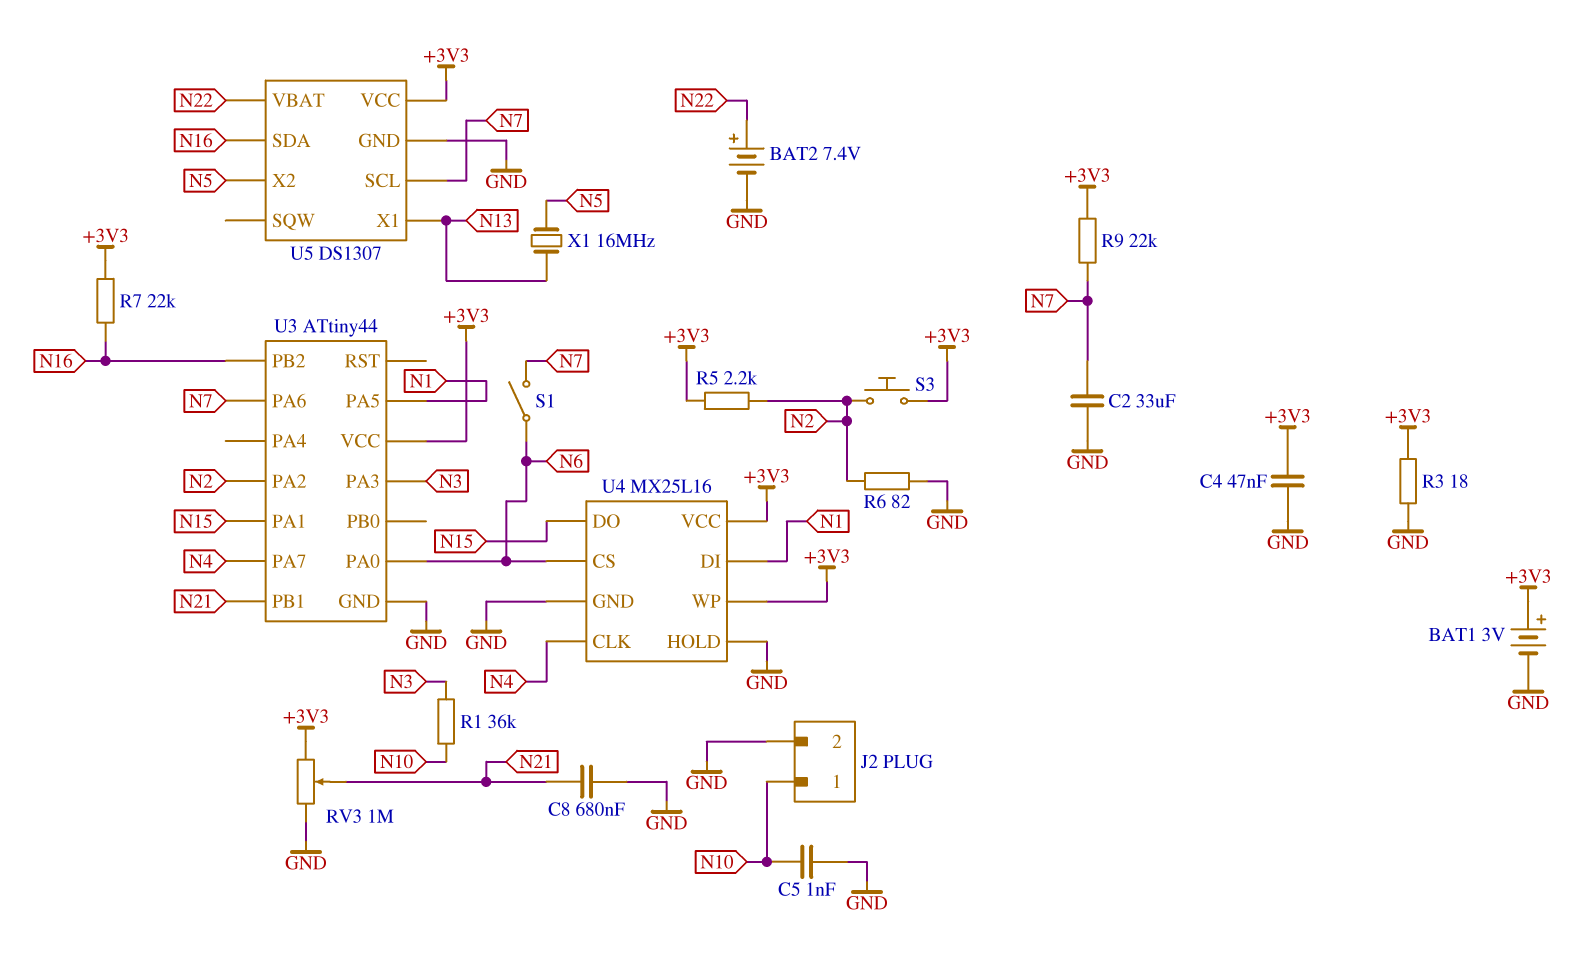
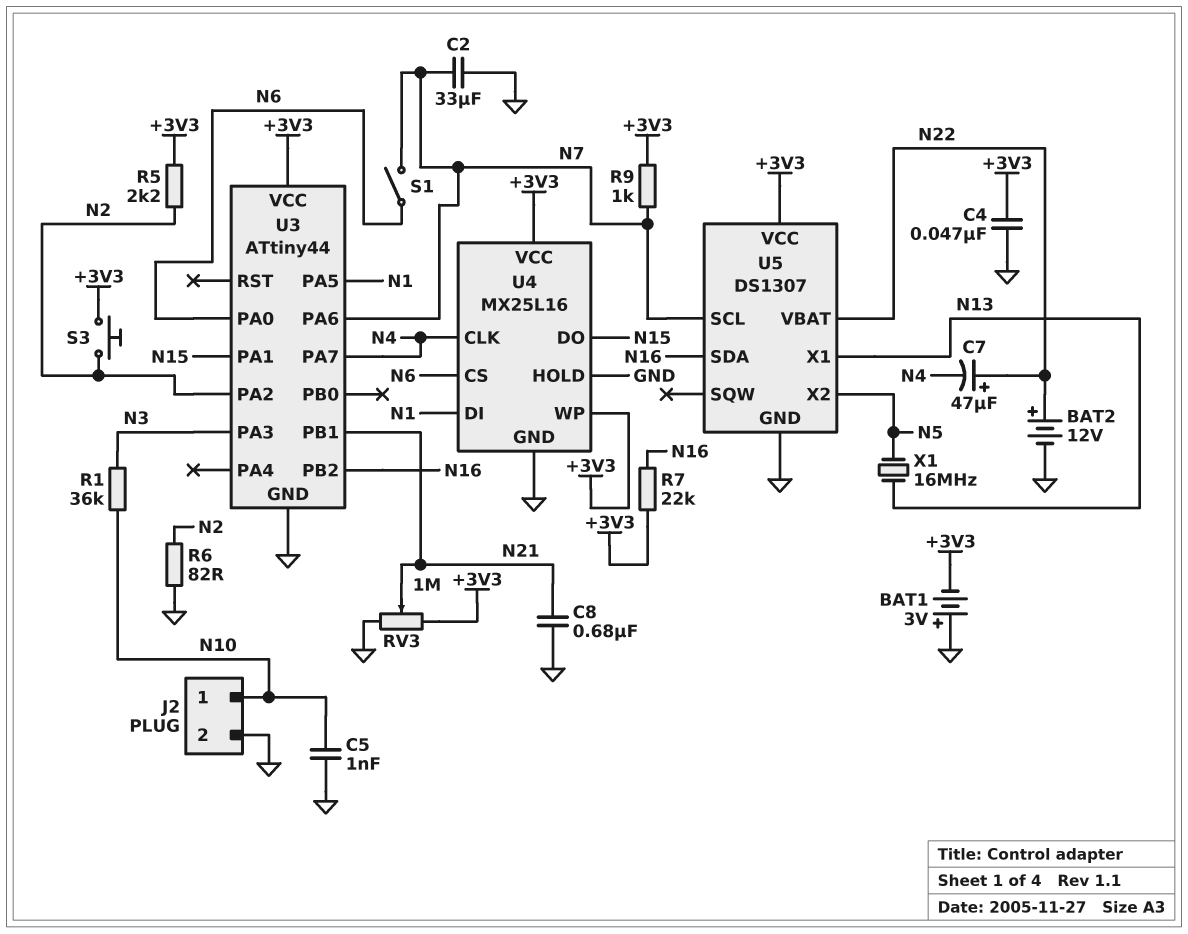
BAT1: 3V (plus +3V3, minus GND) -> 3V (plus GND, minus +3V3)
BAT2: 7.4V (plus N22, minus GND) -> 12V (plus N22, minus GND)
C7: none -> 47uF (plus N22, minus N4)
R3: 18 (+3V3, GND) -> none
R9: 22k (+3V3, N7) -> 1k (+3V3, N7)

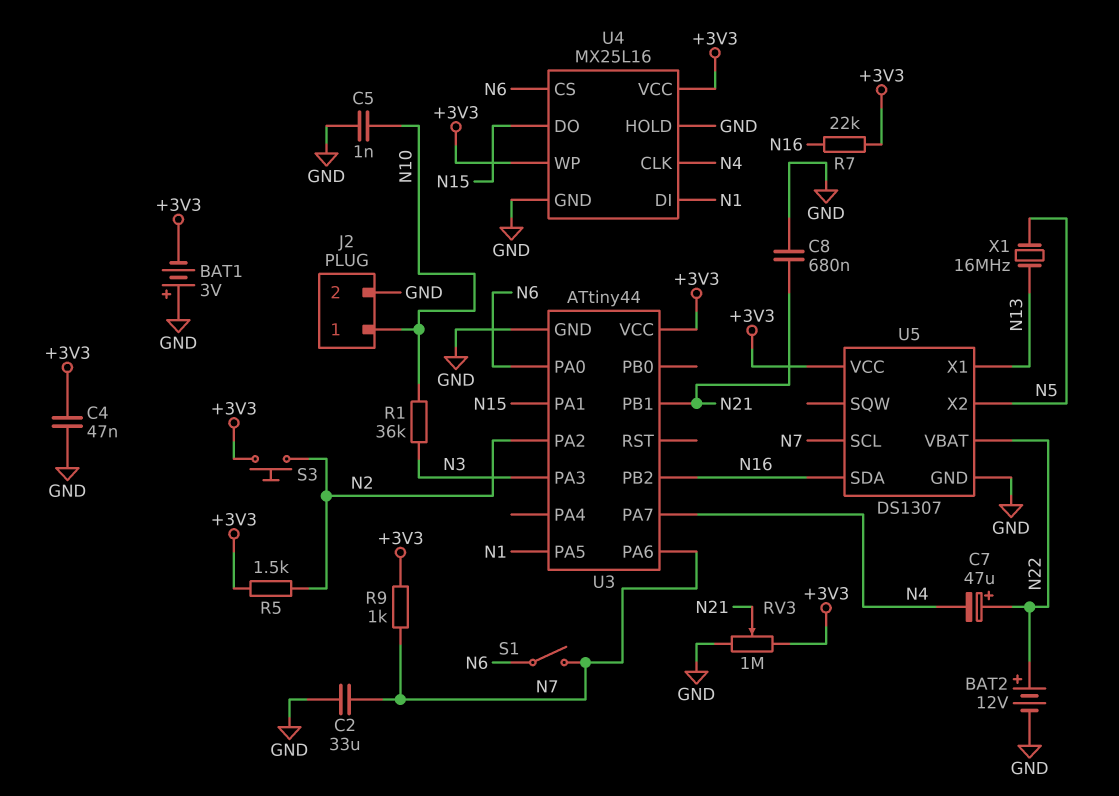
R5: 2.2k (+3V3, N2) -> 1.5k (+3V3, N2)
R6: 82 (GND, N2) -> none

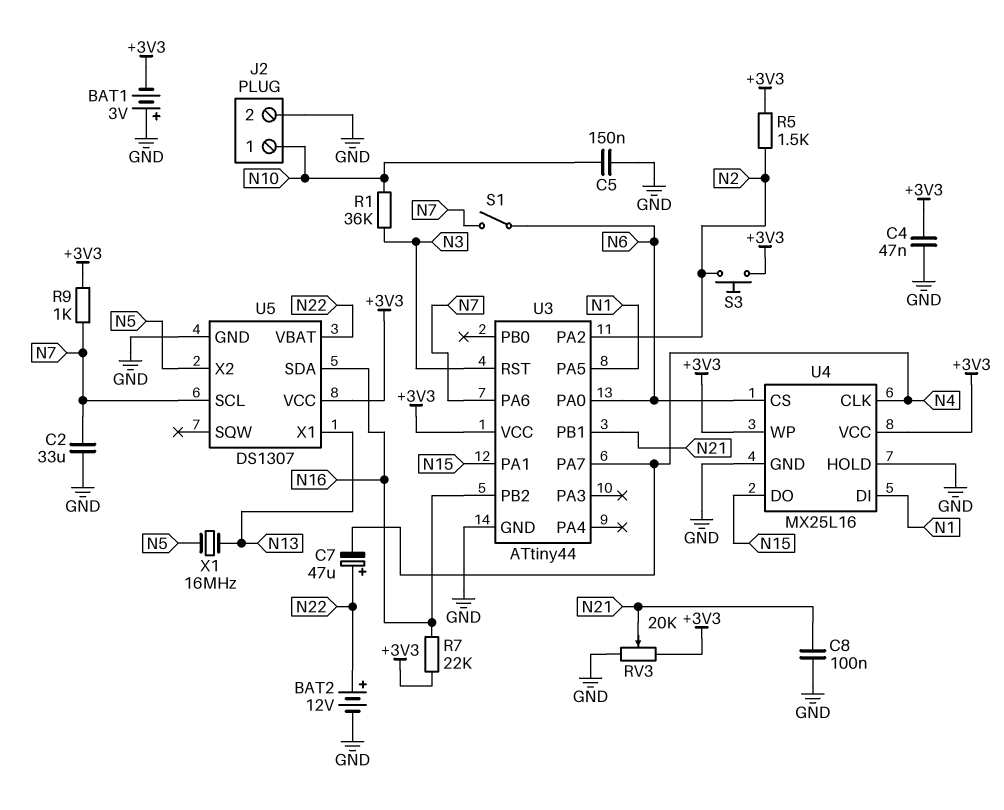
C5: 1nF (GND, N10) -> 150nF (GND, N10)
C8: 680nF (GND, N21) -> 100nF (GND, N21)
RV3: 1M (+3V3, GND, wiper N21) -> 20k (+3V3, GND, wiper N21)
U3 pin PA3: N3 -> none
U3 pin RST: none -> N3

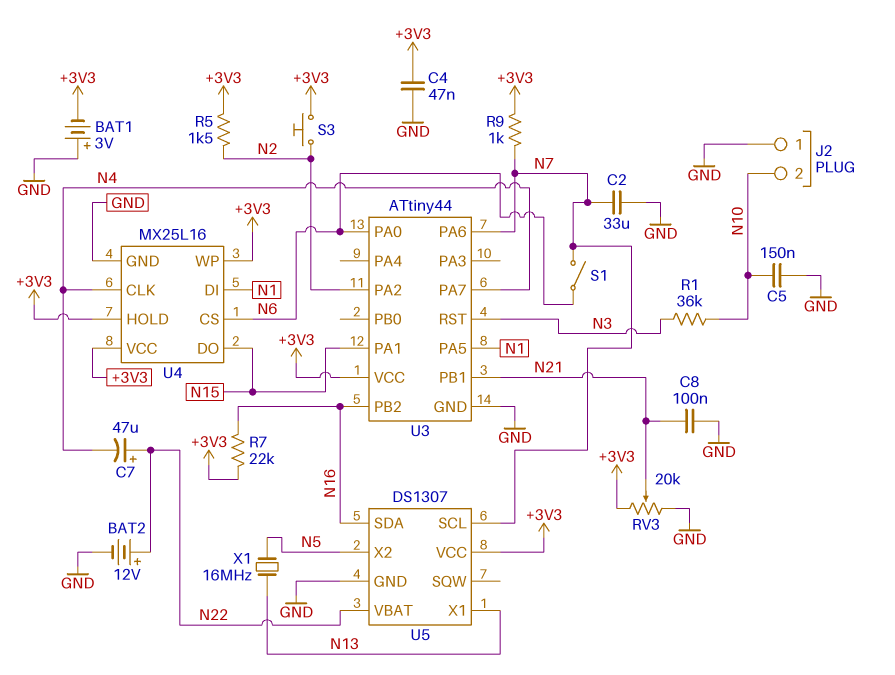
J2 pin 1: N10 -> GND
J2 pin 2: GND -> N10
U4 pin HOLD: GND -> +3V3

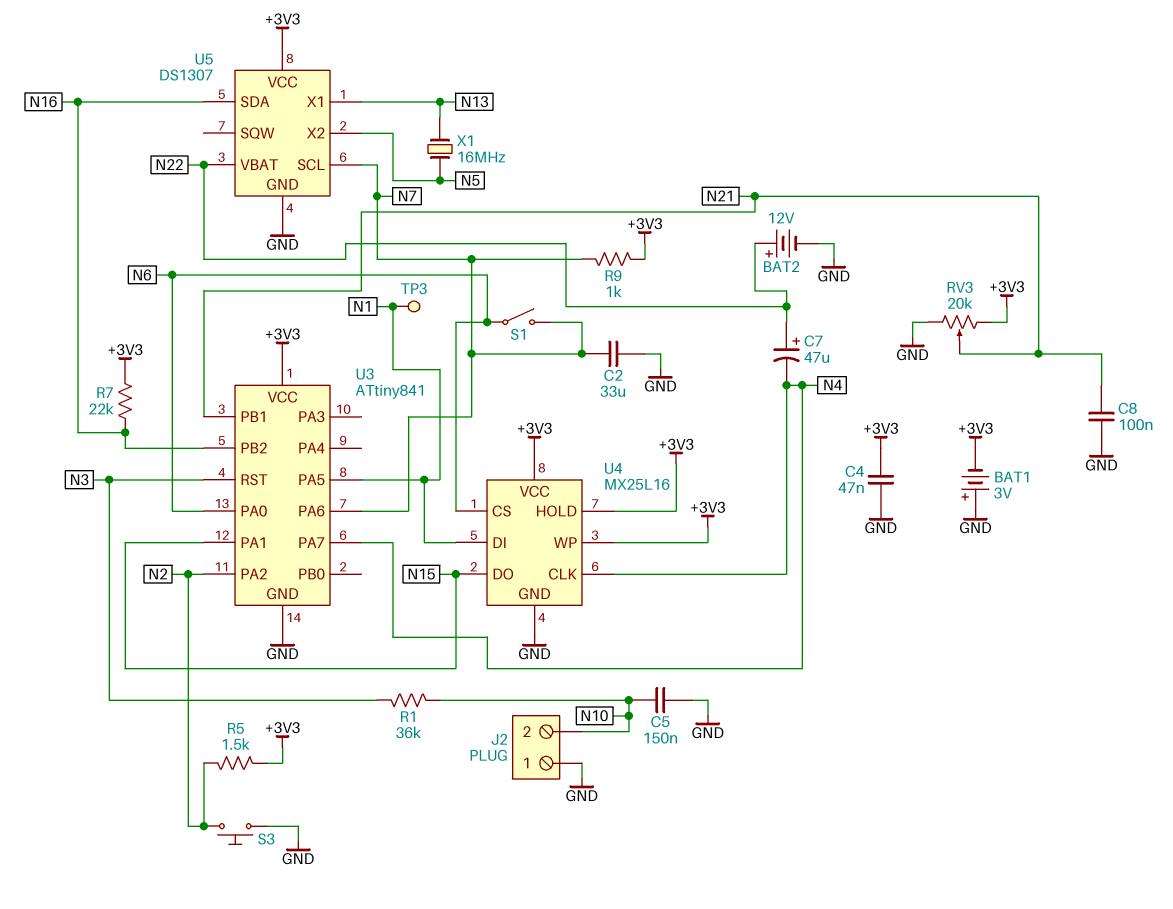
S3: button (+3V3, N2) -> button (GND, N2)
TP3: none -> test point (N1)
U3: ATtiny44 -> ATtiny841

